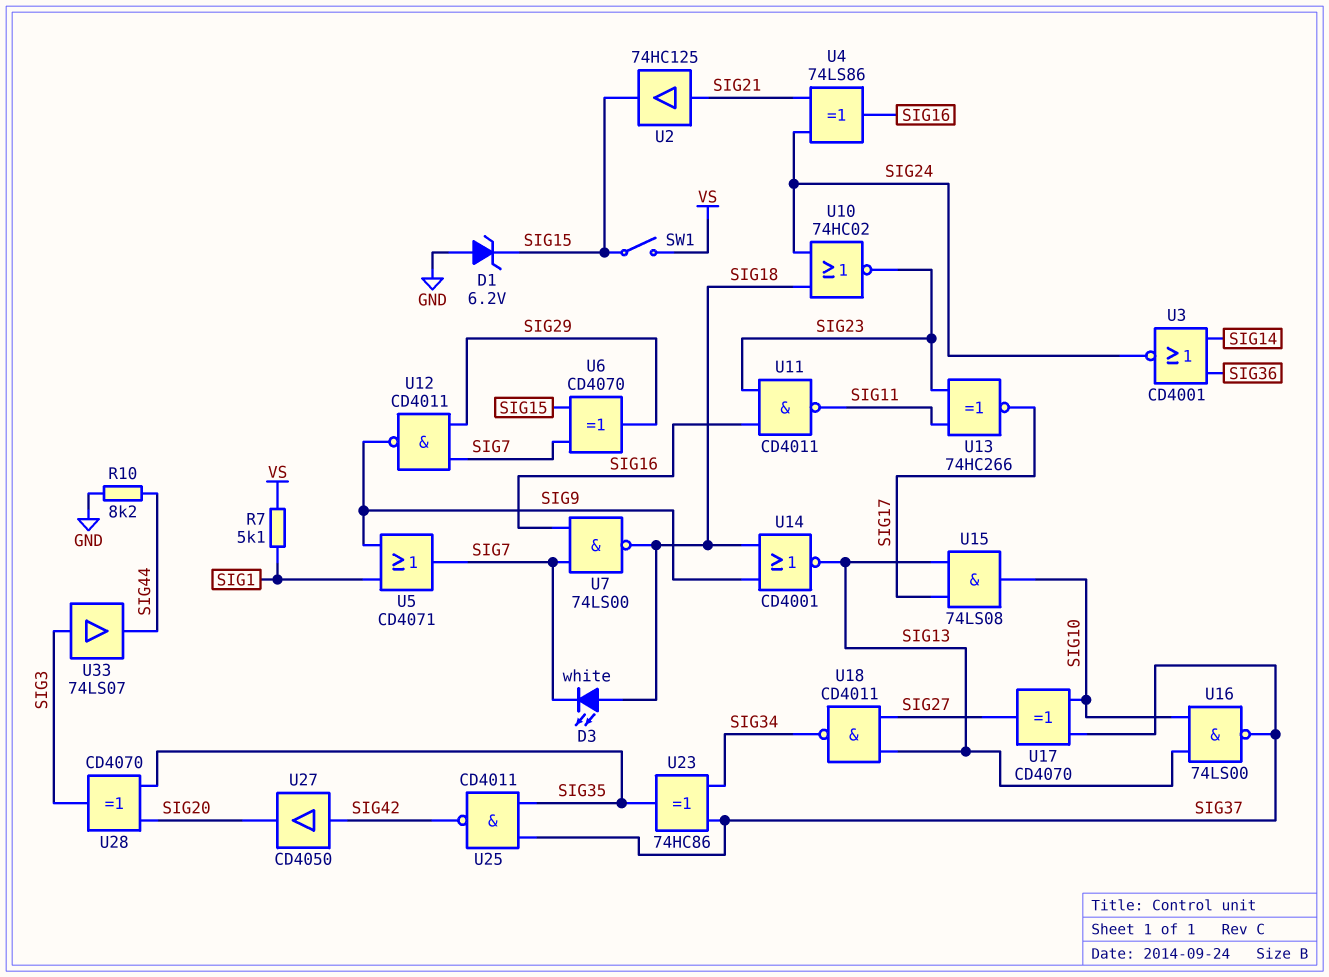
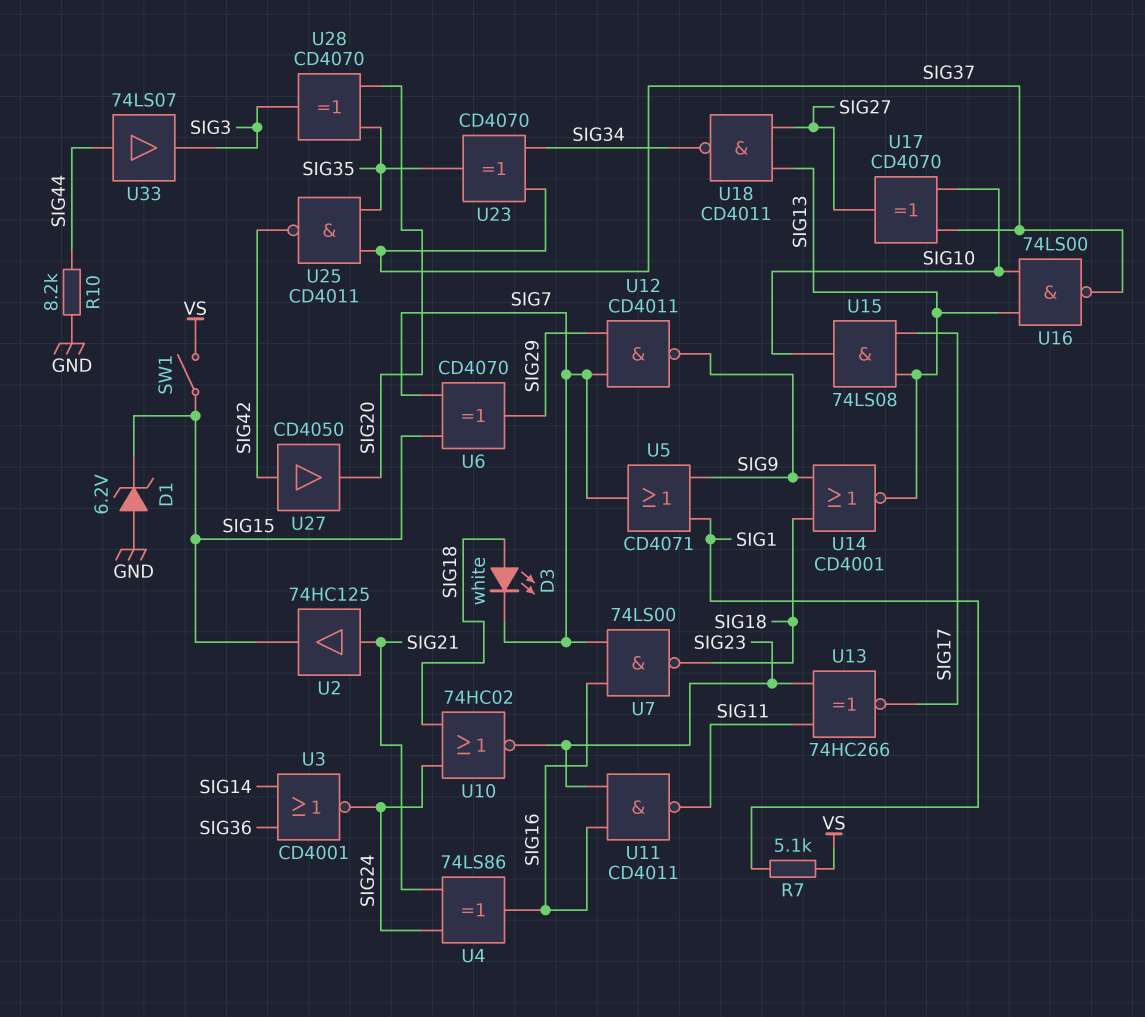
U23: XOR 74HC86 (in SIG34, in SIG37, out SIG35) -> XOR CD4070 (in SIG34, in SIG37, out SIG35)
U33: buffer 74LS07 (in SIG3, out SIG44) -> buffer 74LS07 (in SIG44, out SIG3)

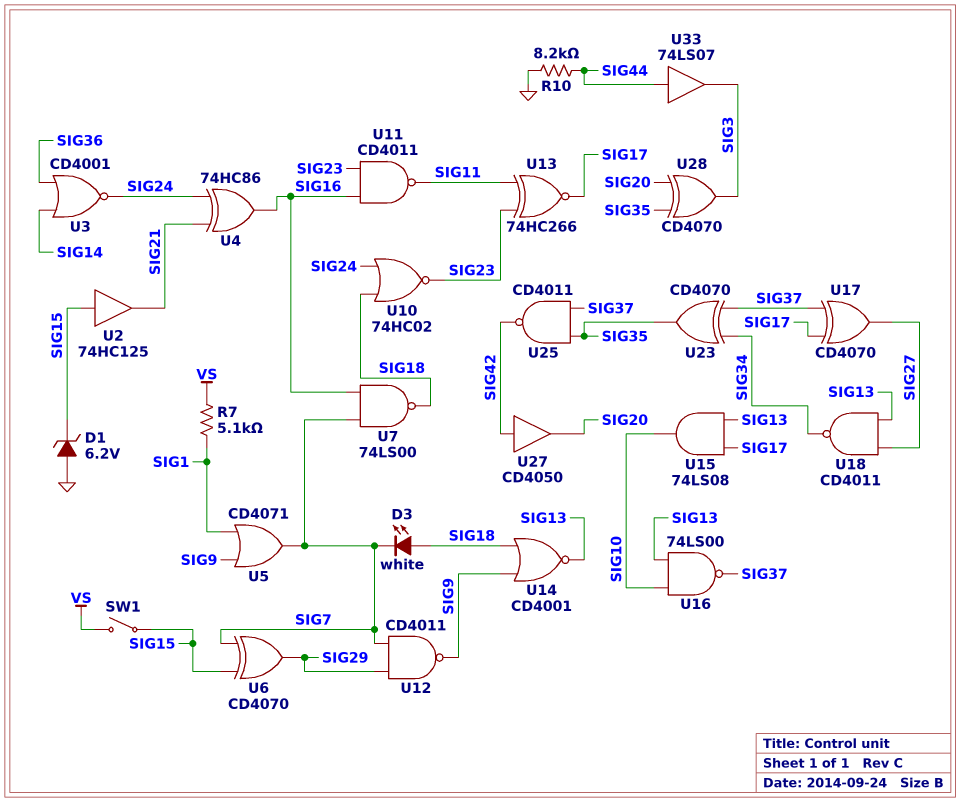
U2: buffer 74HC125 (in SIG21, out SIG15) -> buffer 74HC125 (in SIG15, out SIG21)
U4: XOR 74LS86 (in SIG21, in SIG24, out SIG16) -> XOR 74HC86 (in SIG21, in SIG24, out SIG16)
U17: XOR CD4070 (in SIG10, in SIG37, out SIG27) -> XOR CD4070 (in SIG17, in SIG37, out SIG27)

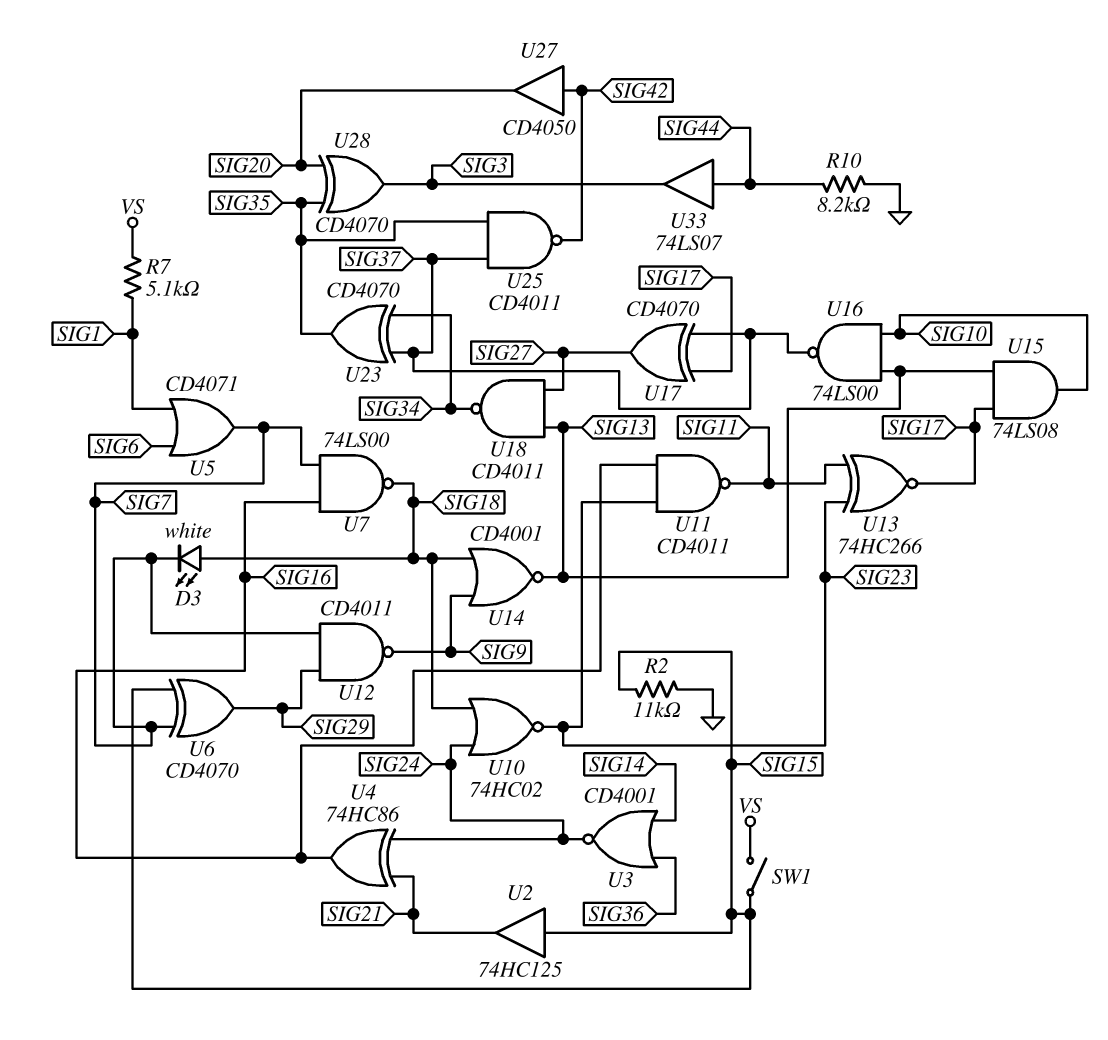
D1: zener 6.2V (A GND, K SIG15) -> none
R2: none -> 11k (GND, SIG15)
U5: OR CD4071 (in SIG1, in SIG9, out SIG7) -> OR CD4071 (in SIG1, in SIG6, out SIG7)

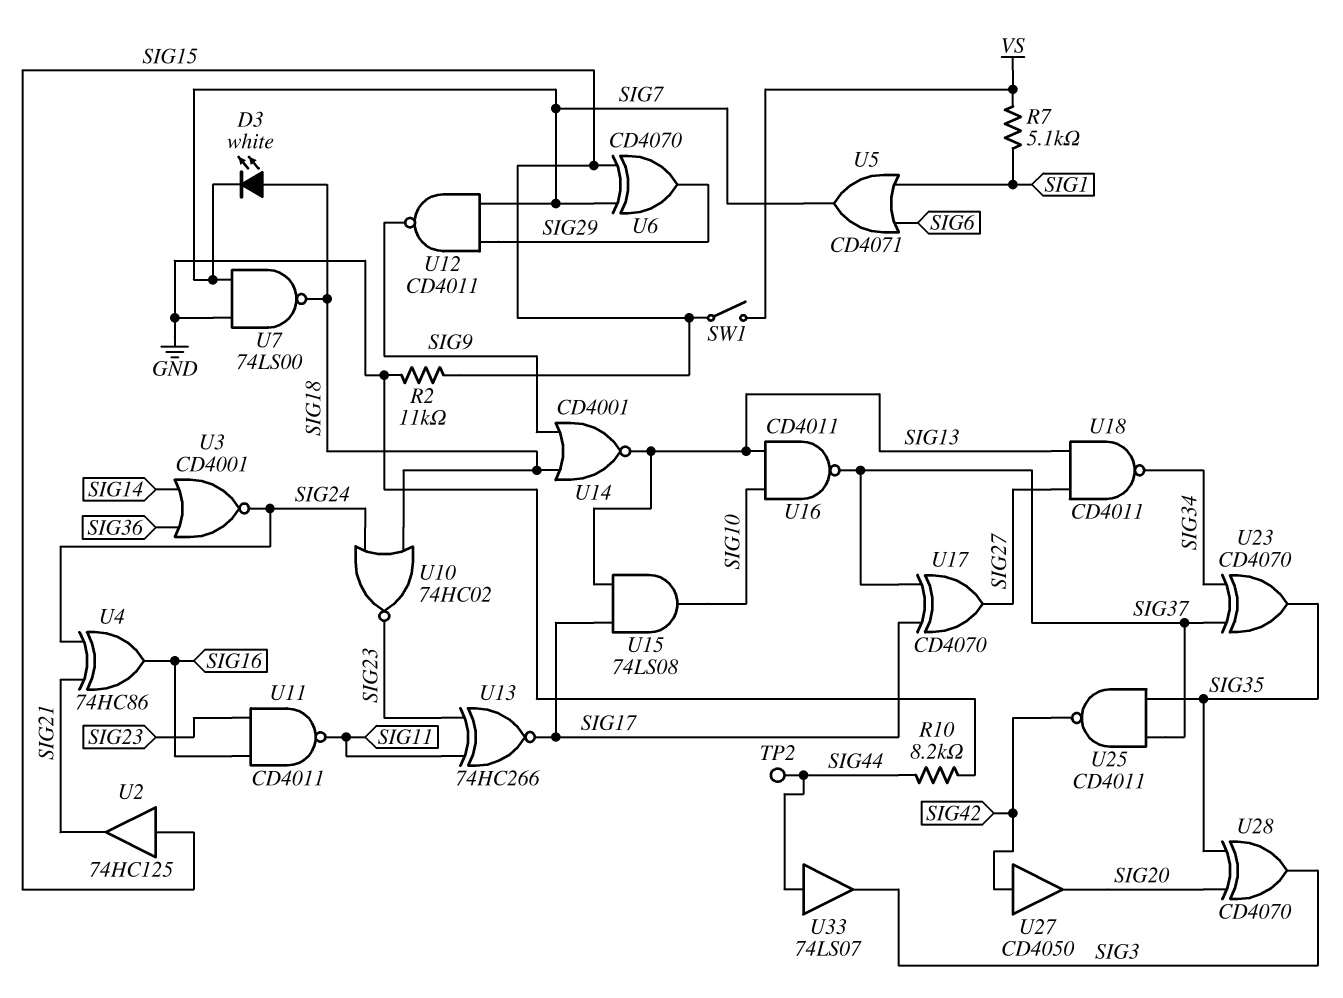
TP2: none -> test point (SIG44)
U7: NAND 74LS00 (in SIG7, in SIG16, out SIG18) -> NAND 74LS00 (in GND, in SIG7, out SIG18)
U16: NAND 74LS00 (in SIG10, in SIG13, out SIG37) -> NAND CD4011 (in SIG10, in SIG13, out SIG37)

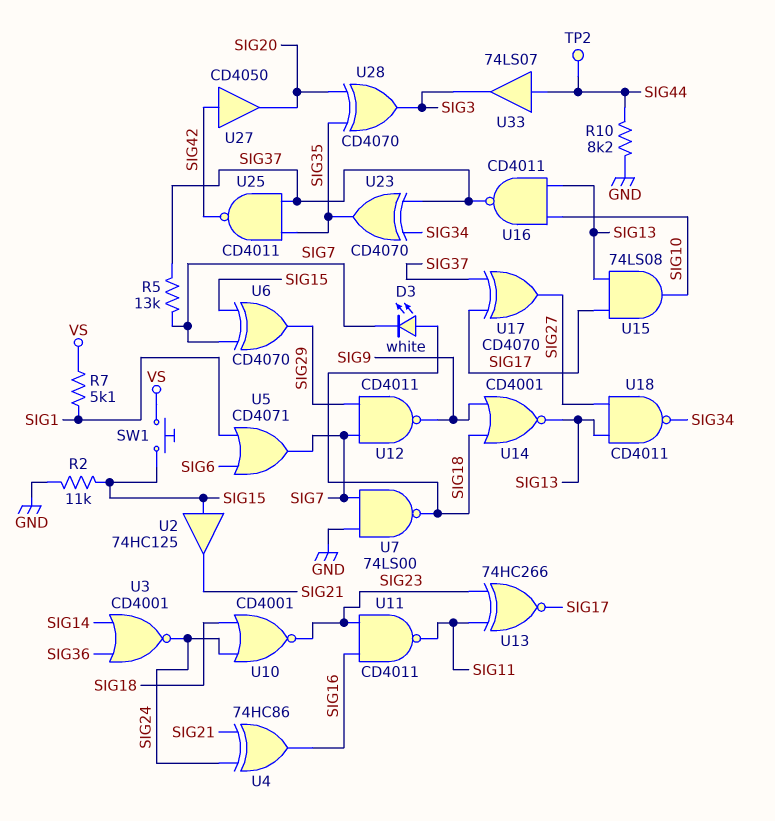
R5: none -> 13k (SIG7, SIG37)
SW1: switch (SIG15, VS) -> button (SIG15, VS)
U10: NOR 74HC02 (in SIG18, in SIG24, out SIG23) -> NOR CD4001 (in SIG18, in SIG24, out SIG23)

